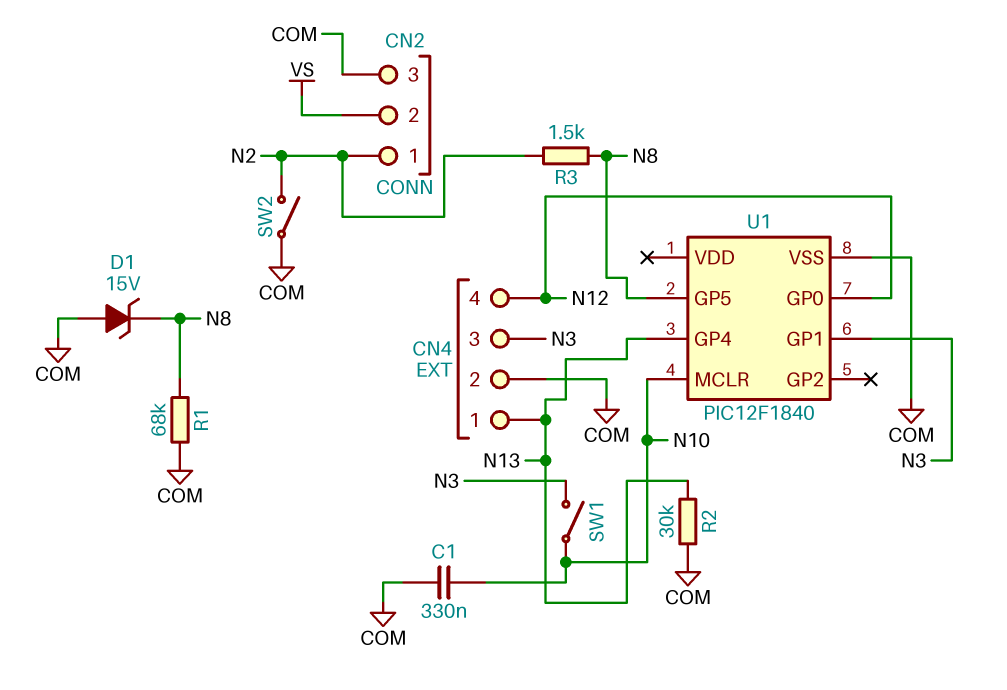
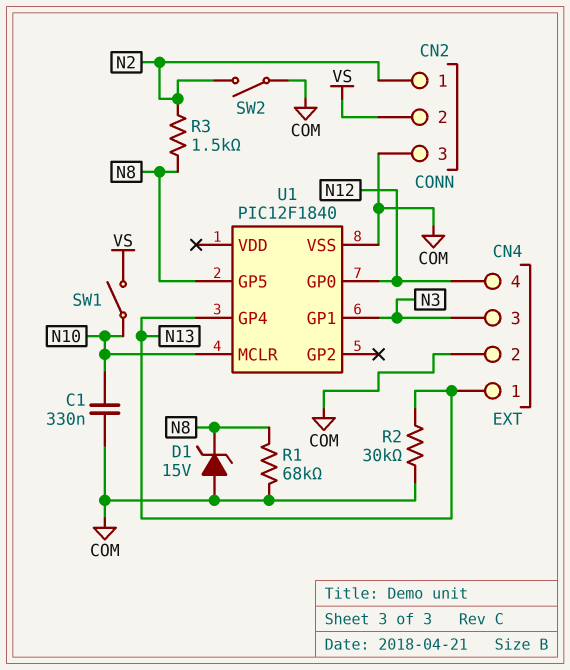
SW1: switch (N3, N10) -> switch (N10, VS)

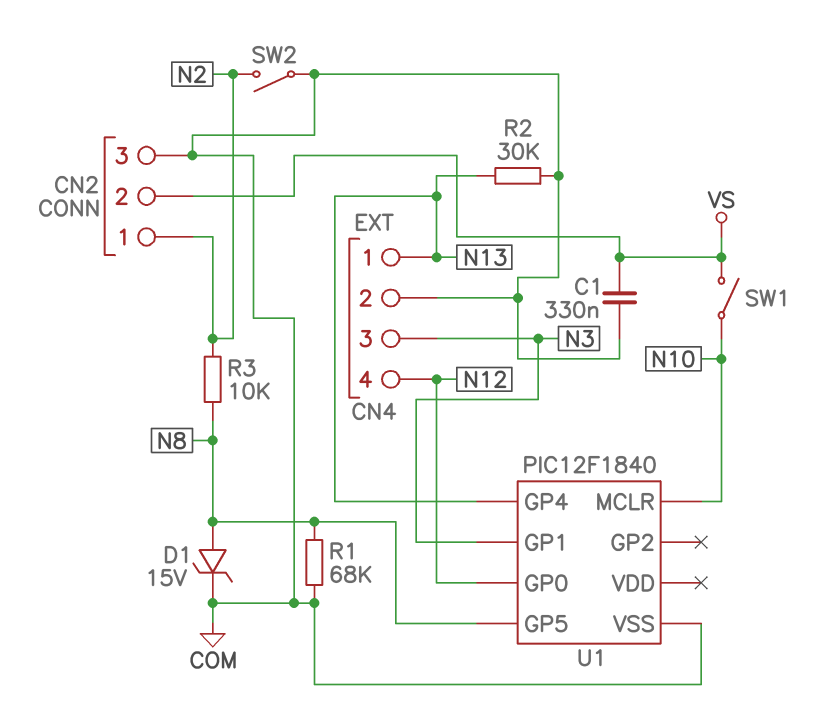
C1: 330nF (COM, N10) -> 330nF (COM, VS)
D1: zener 15V (A COM, K N8) -> zener 15V (A N8, K COM)
R3: 1.5k (N2, N8) -> 10k (N2, N8)

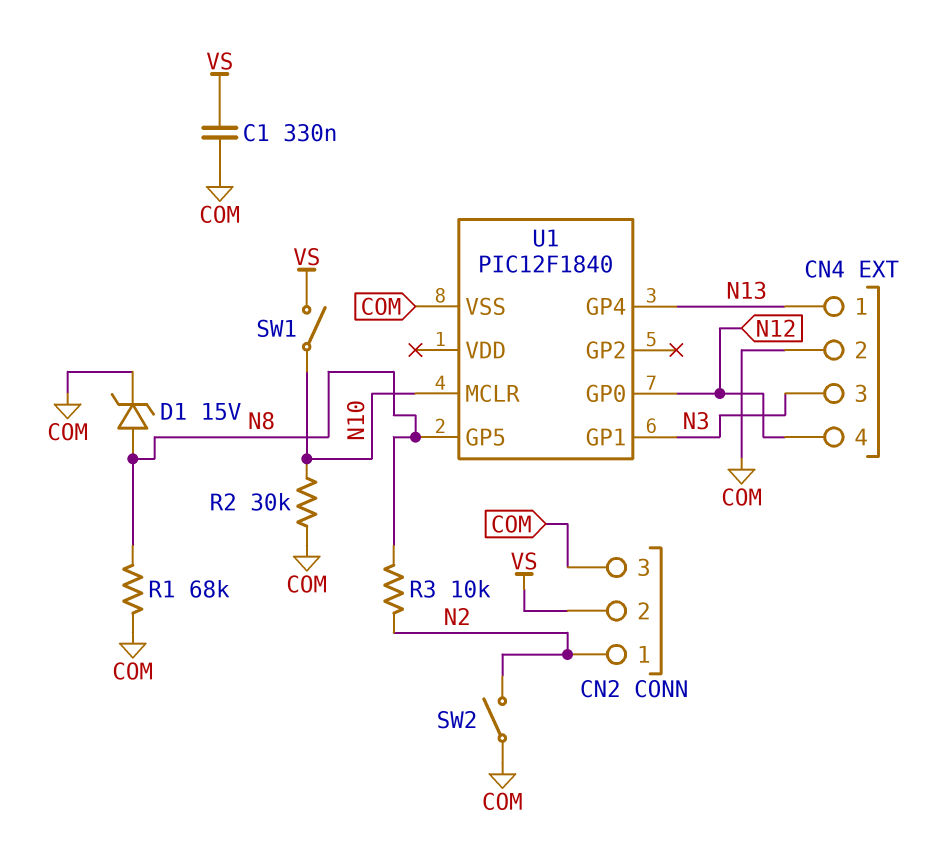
R2: 30k (COM, N13) -> 30k (COM, N10)

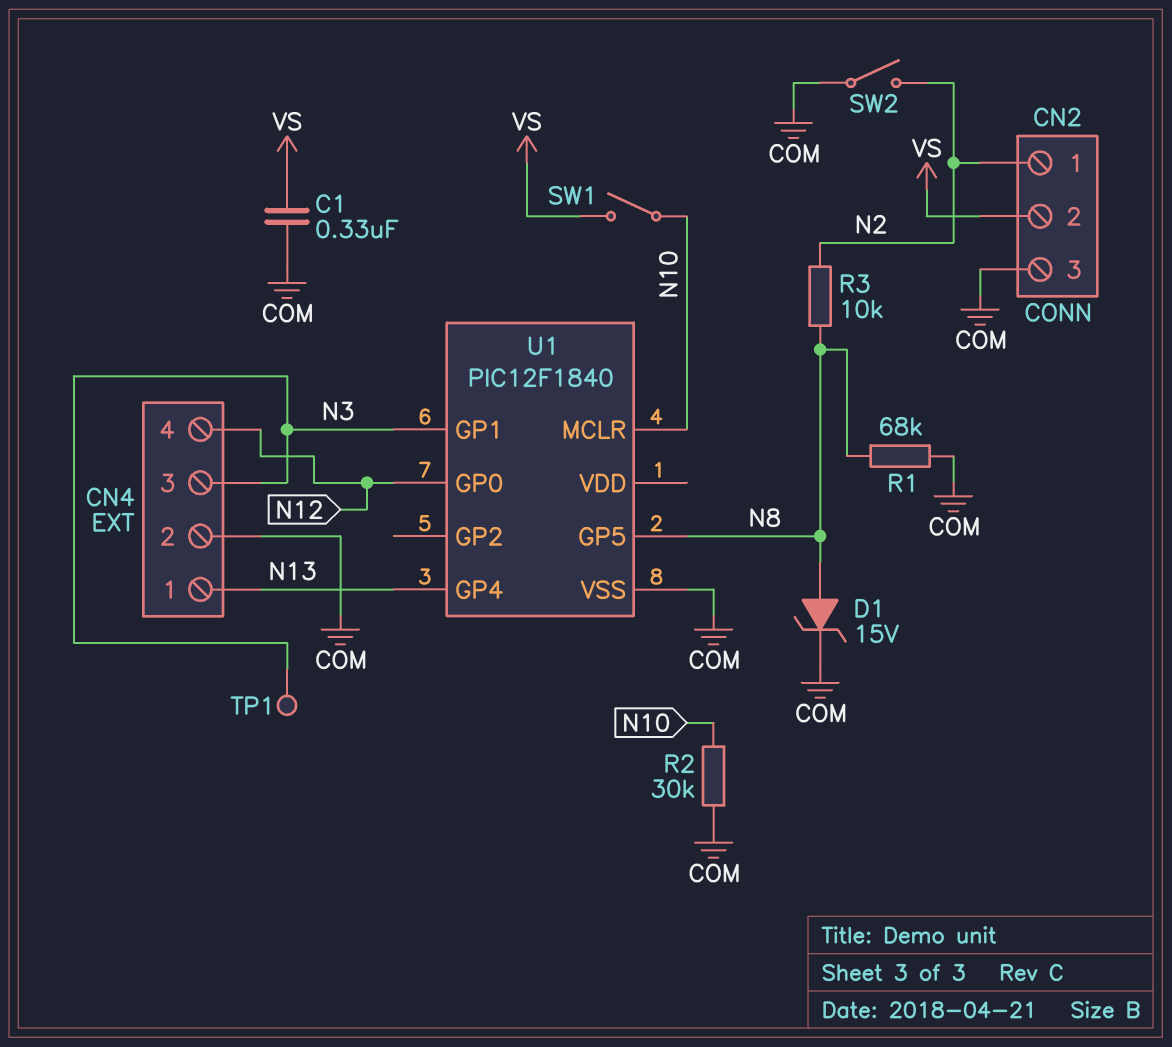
TP1: none -> test point (N3)

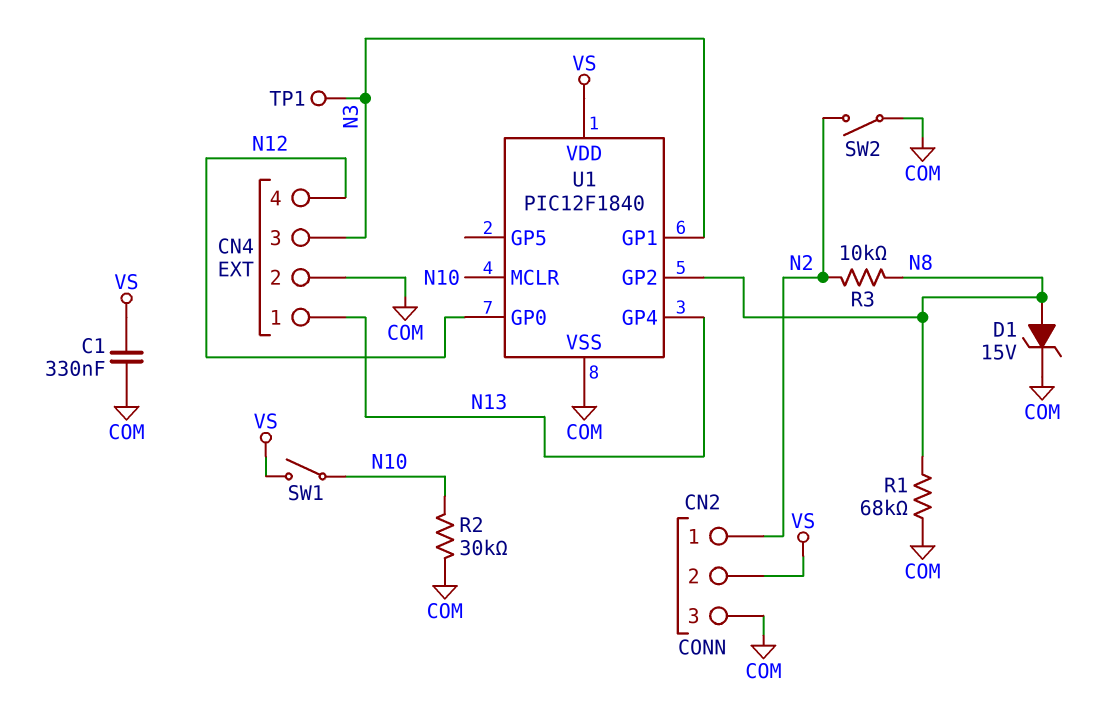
U1 pin GP2: none -> N8
U1 pin GP5: N8 -> none
U1 pin VDD: none -> VS

